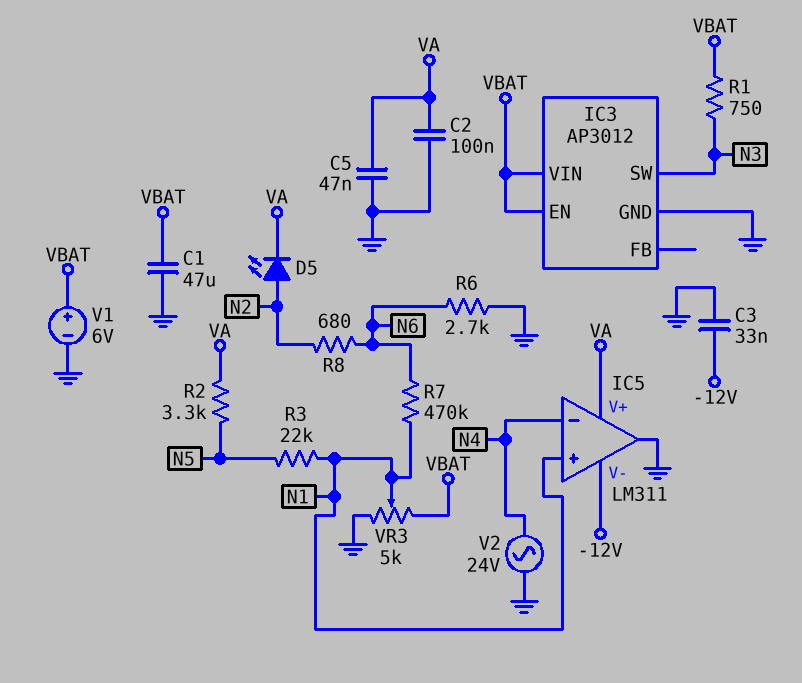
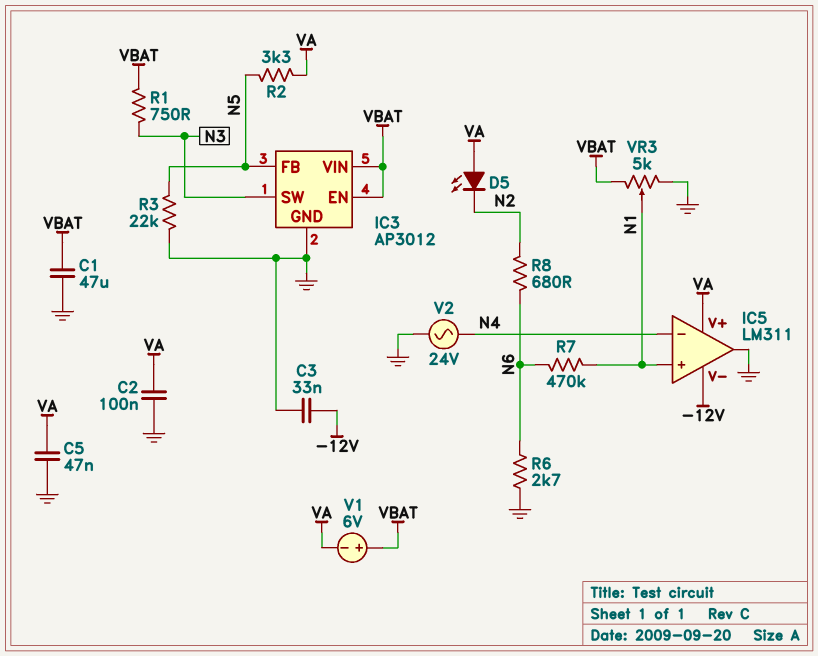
D5: LED (A N2, K VA) -> LED (A VA, K N2)
IC3 pin FB: none -> N5
R3: 22k (N1, N5) -> 22k (GND, N5)
V1: 6V (plus VBAT, minus GND) -> 6V (plus VBAT, minus VA)

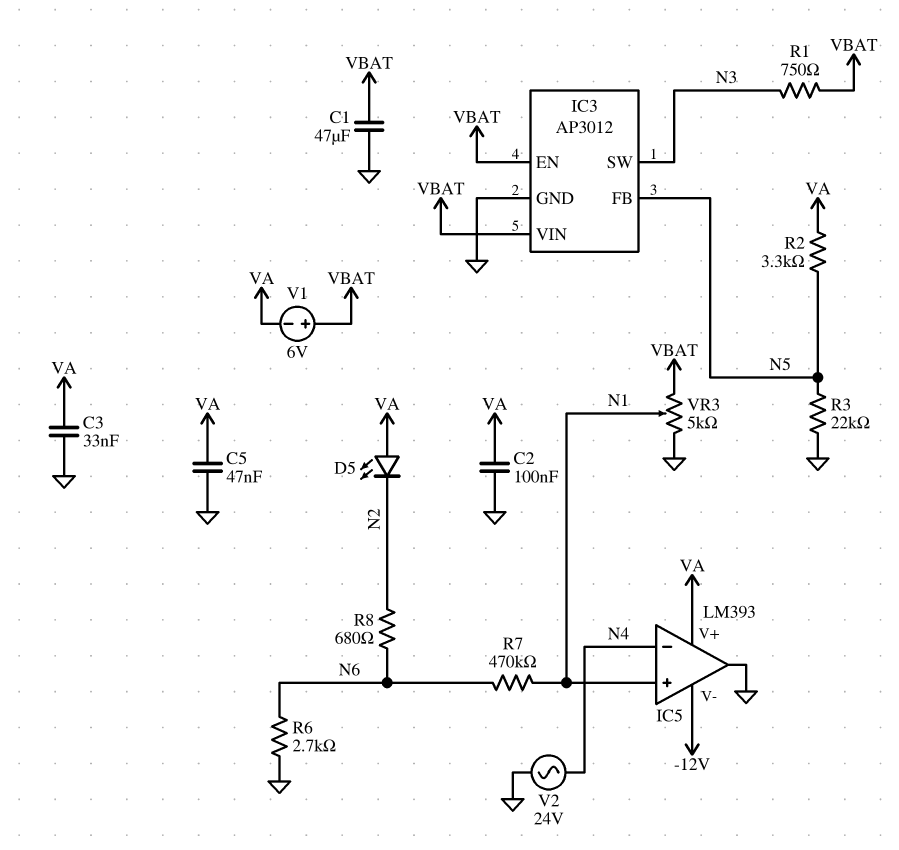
C3: 33nF (-12V, GND) -> 33nF (GND, VA)
IC5: LM311 -> LM393

